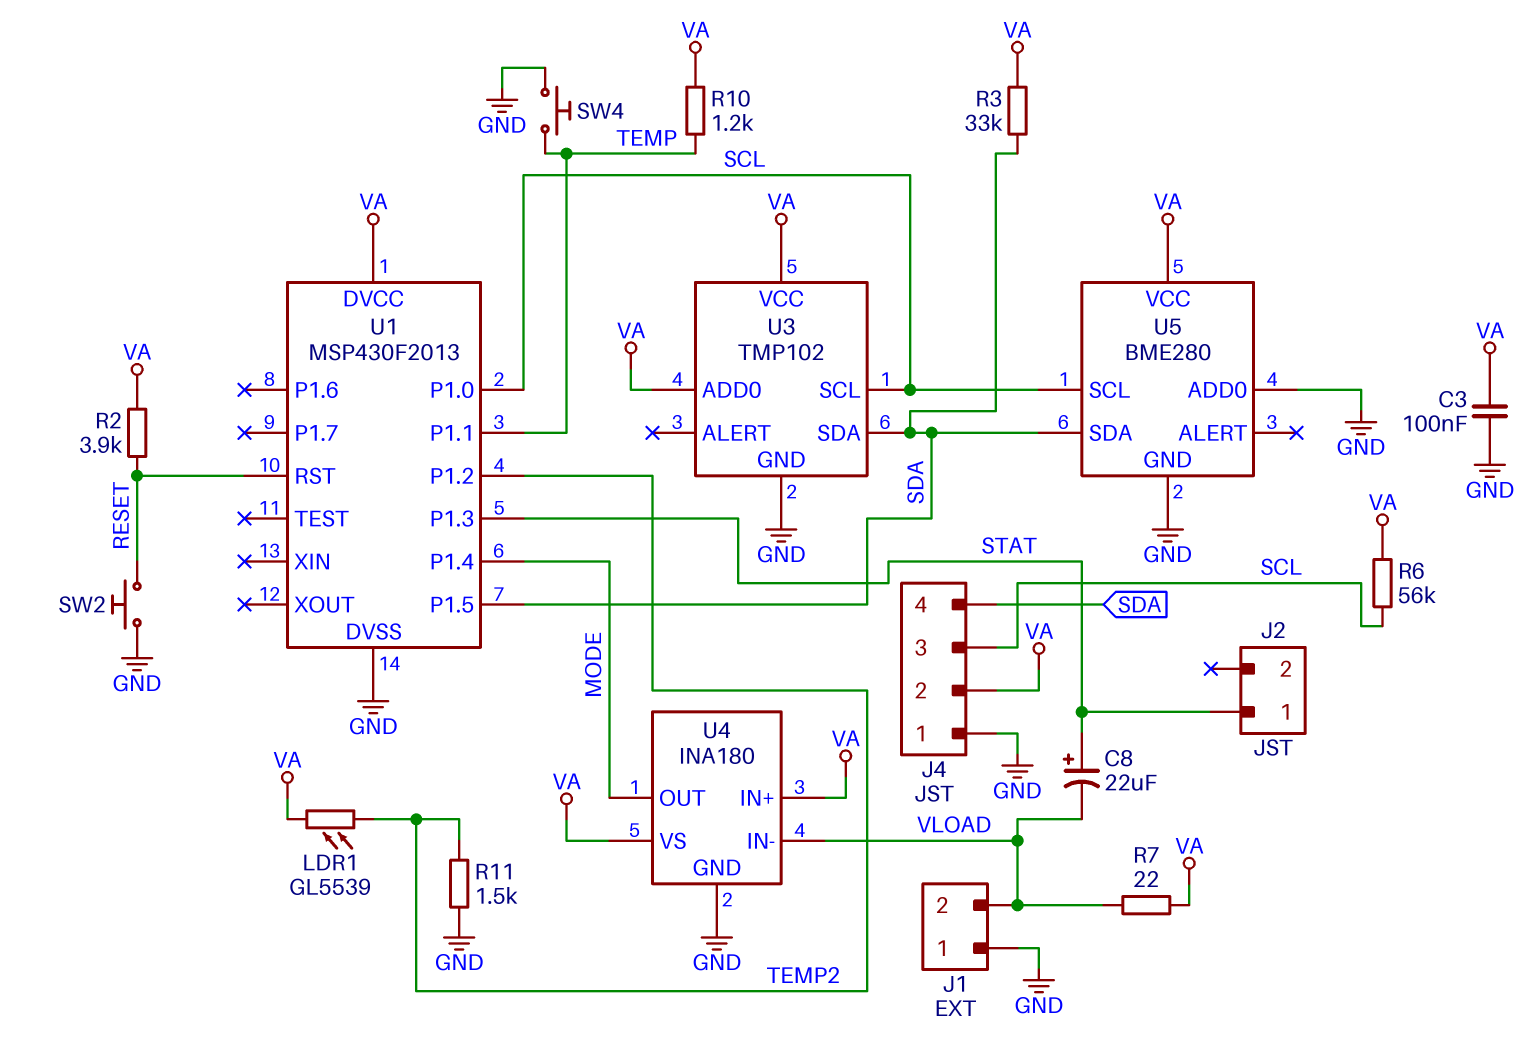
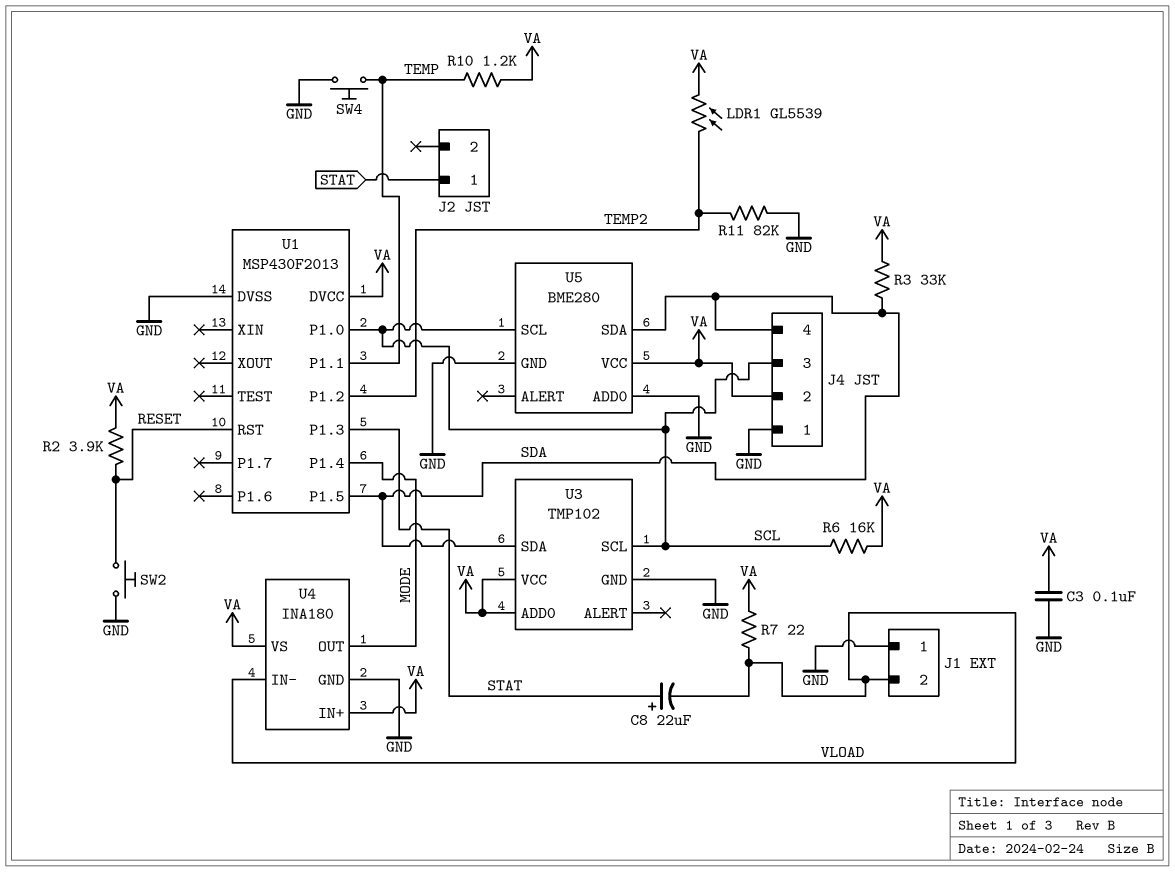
R6: 56k (SCL, VA) -> 16k (SCL, VA)
R11: 1.5k (GND, TEMP2) -> 82k (GND, TEMP2)

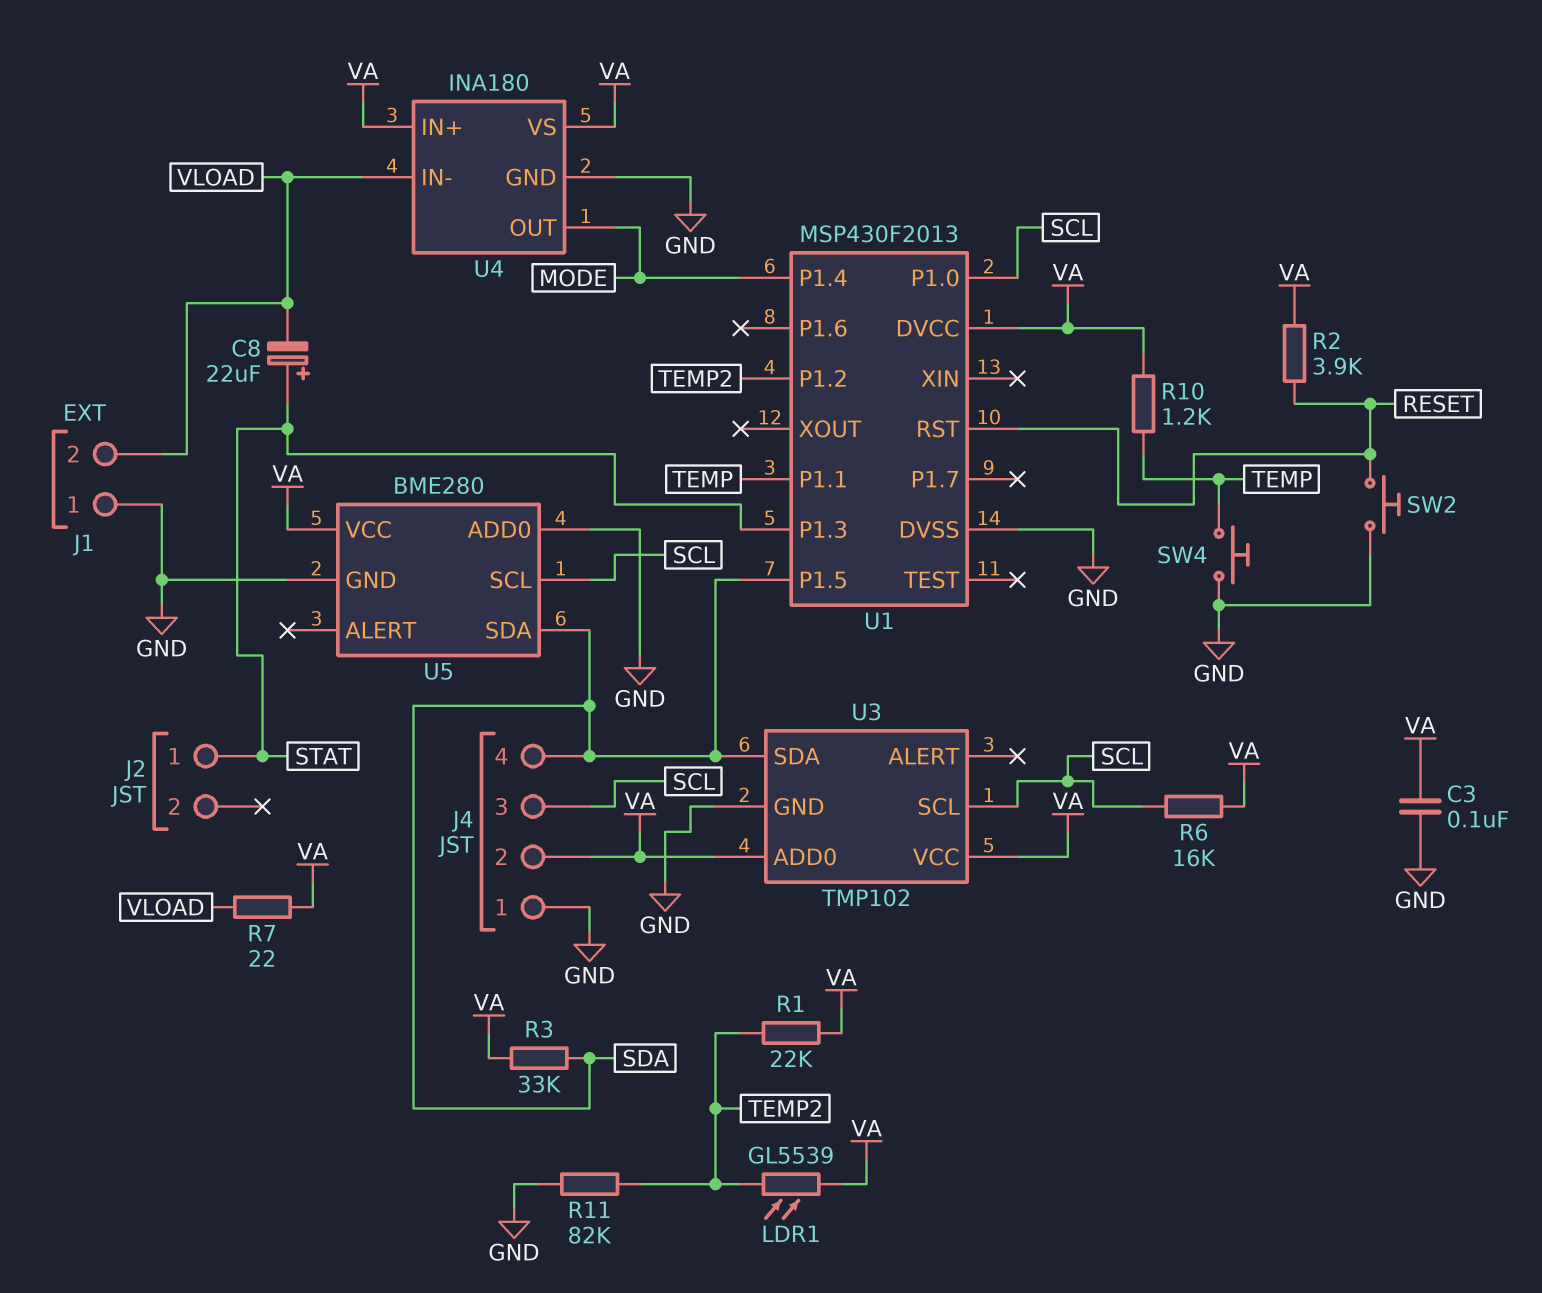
R1: none -> 22k (TEMP2, VA)

